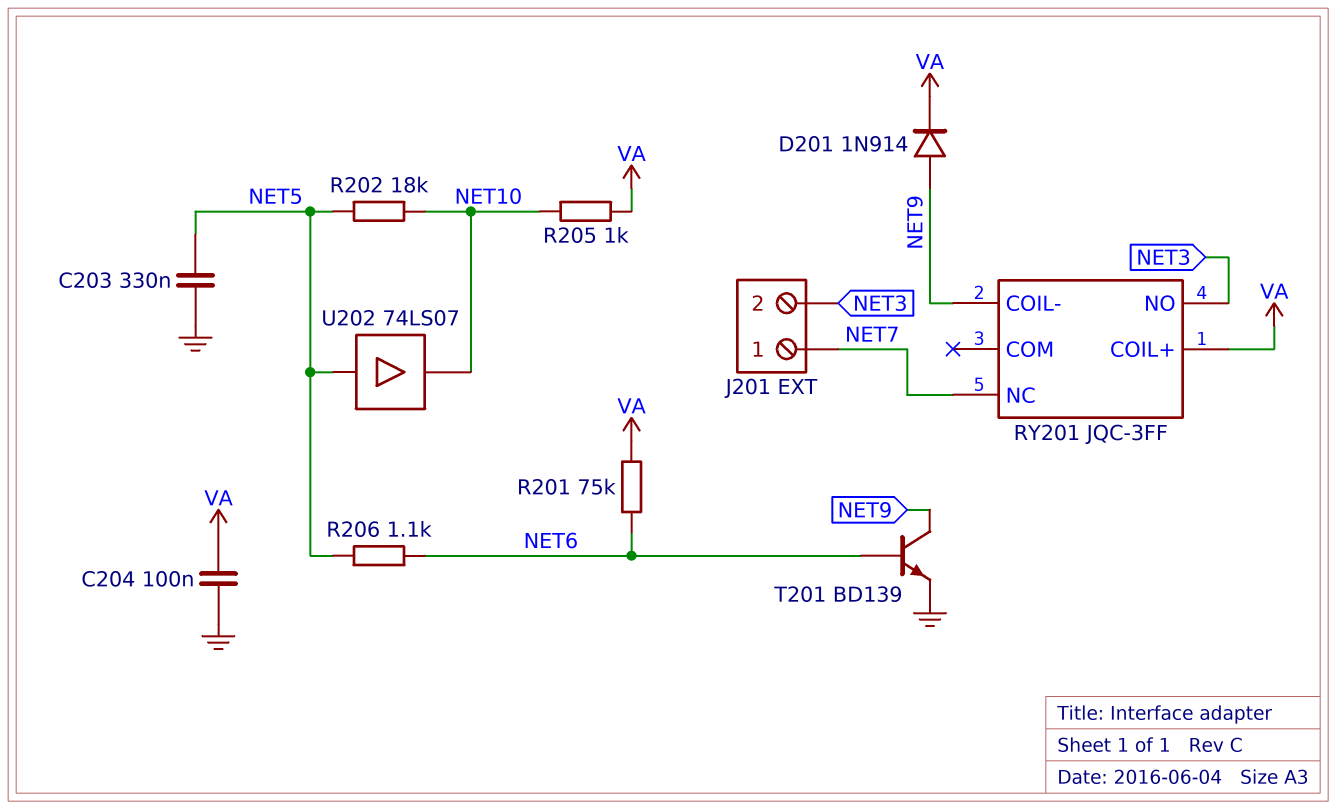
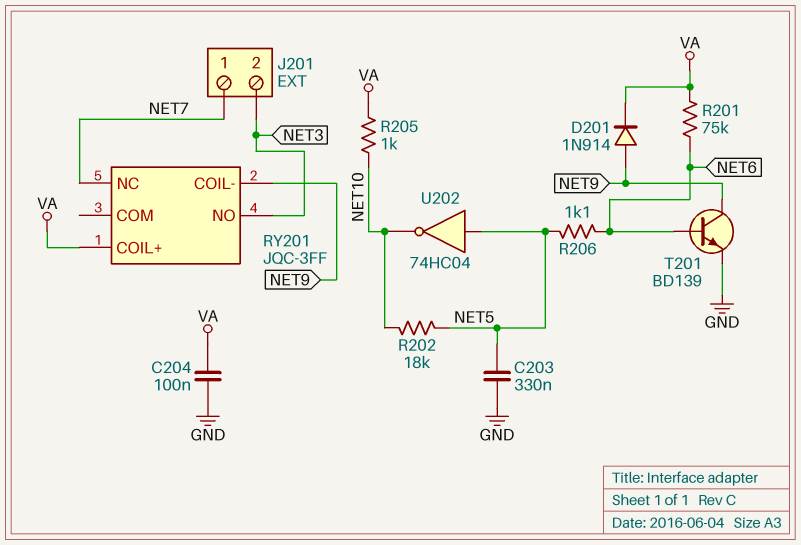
U202: buffer 74LS07 (in NET5, out NET10) -> NOT 74HC04 (in NET5, out NET10)

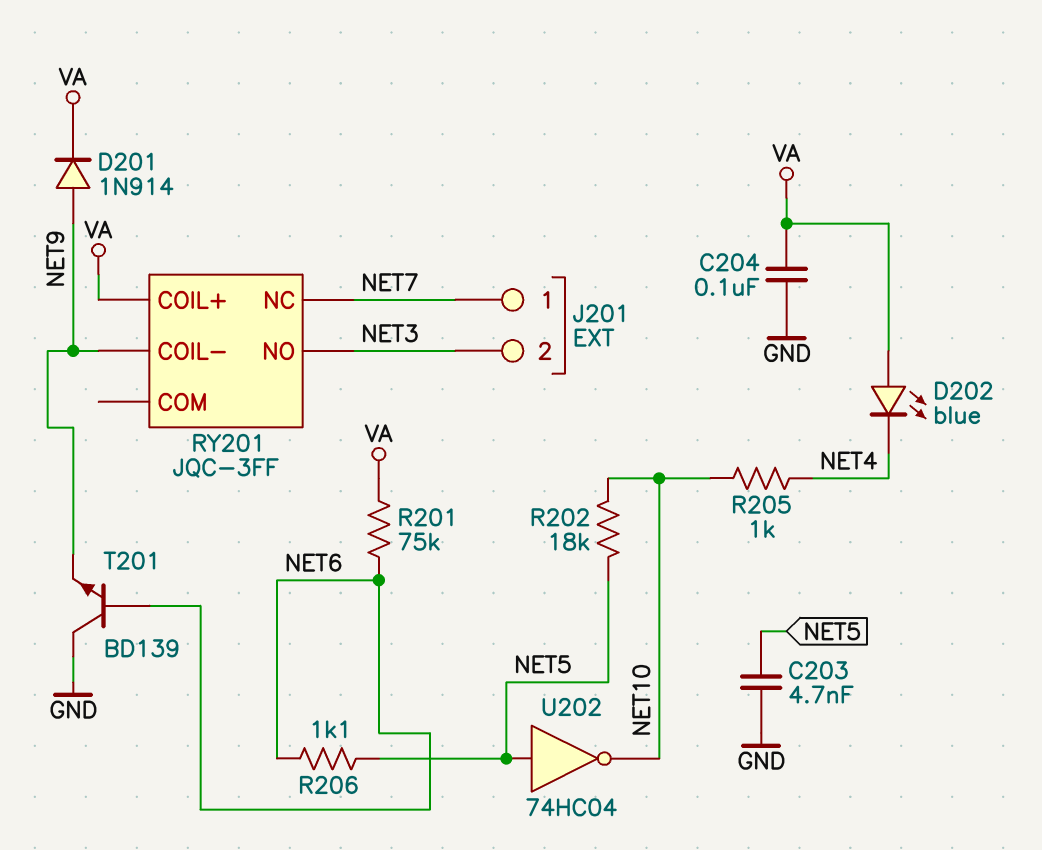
C203: 330nF (GND, NET5) -> 4.7nF (GND, NET5)
D202: none -> LED blue (A VA, K NET4)
R205: 1k (NET10, VA) -> 1k (NET4, NET10)
T201: NPN BD139 (B NET6, C NET9, E GND) -> NPN BD139 (B NET6, C GND, E NET9)

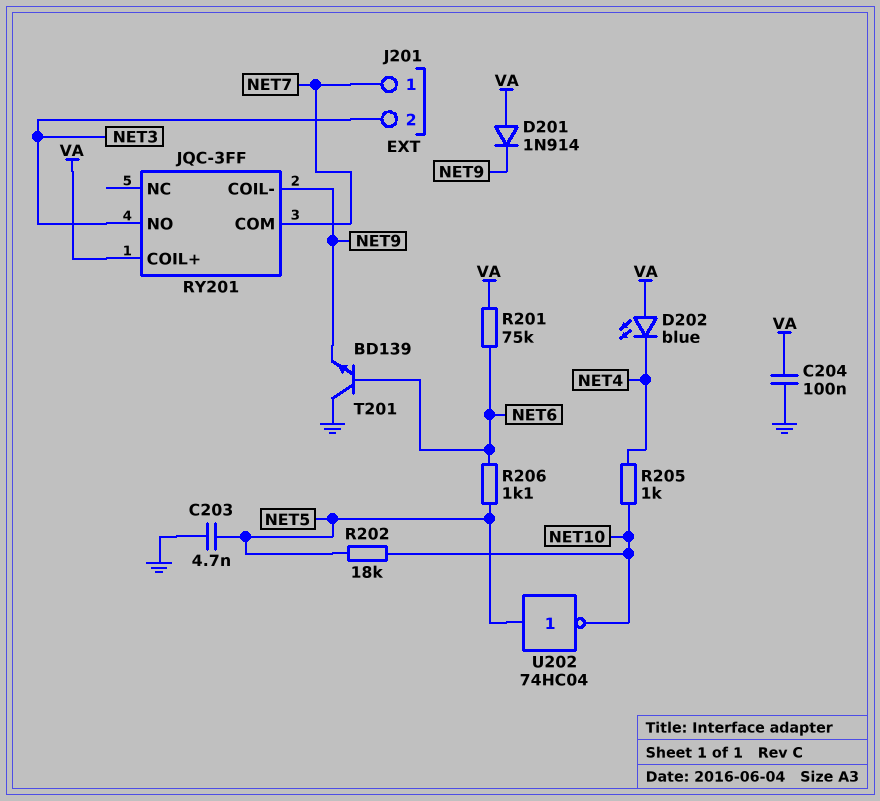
D201: diode 1N914 (A NET9, K VA) -> diode 1N914 (A VA, K NET9)
RY201 pin COM: none -> NET7
RY201 pin NC: NET7 -> none

